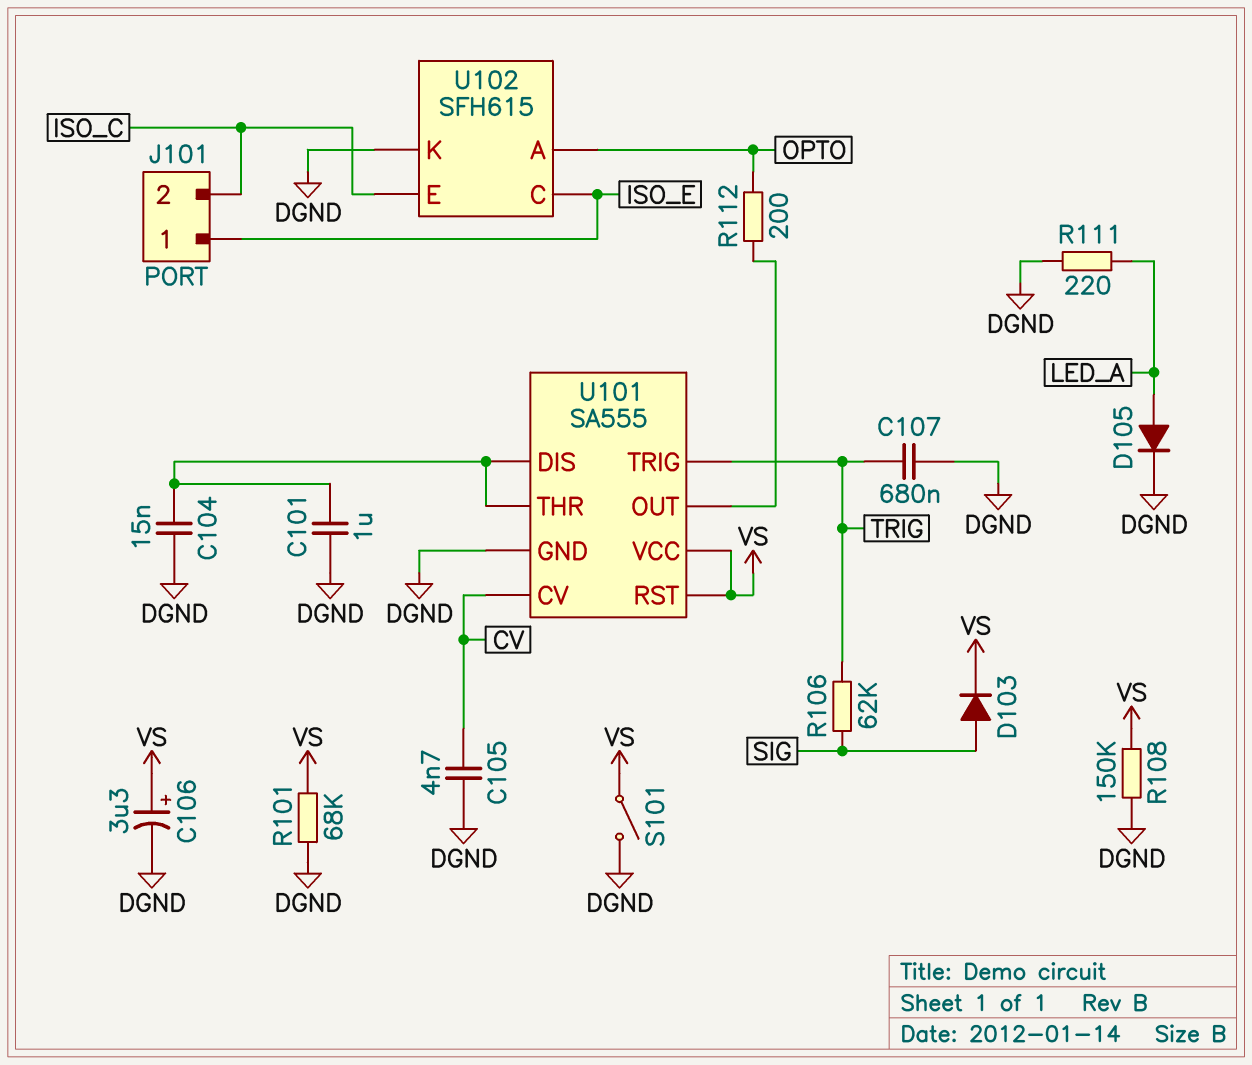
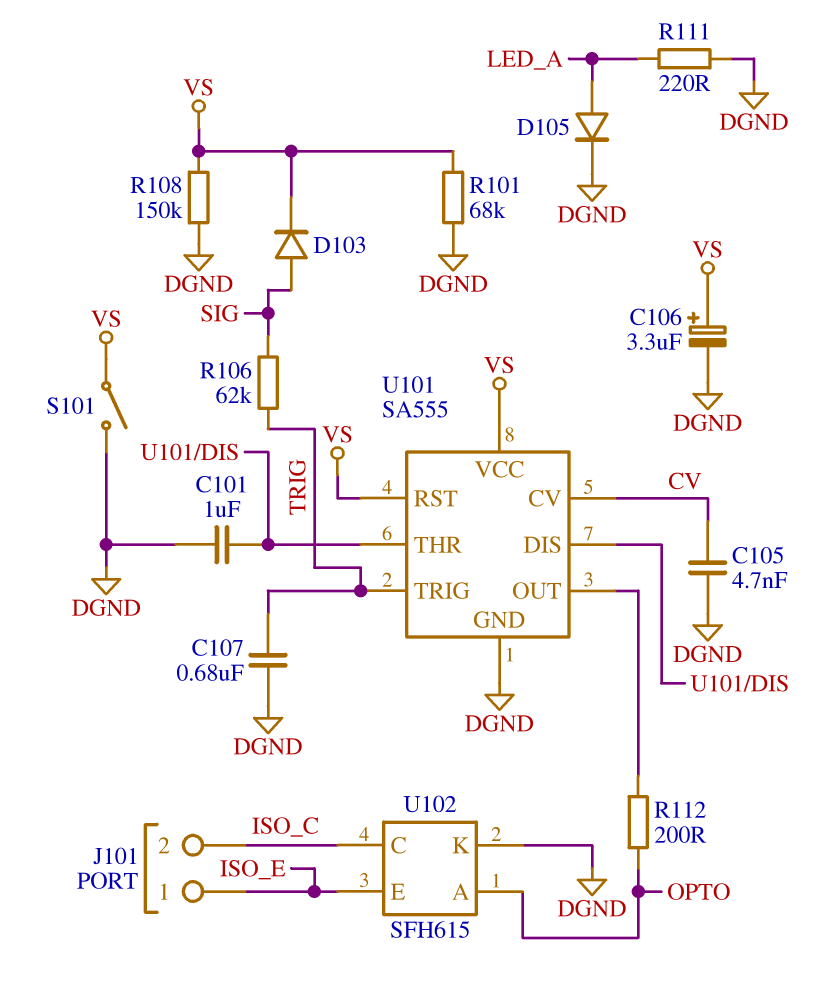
C104: 15nF (DGND, U101/DIS) -> none
U102 pin C: ISO_E -> ISO_C
U102 pin E: ISO_C -> ISO_E

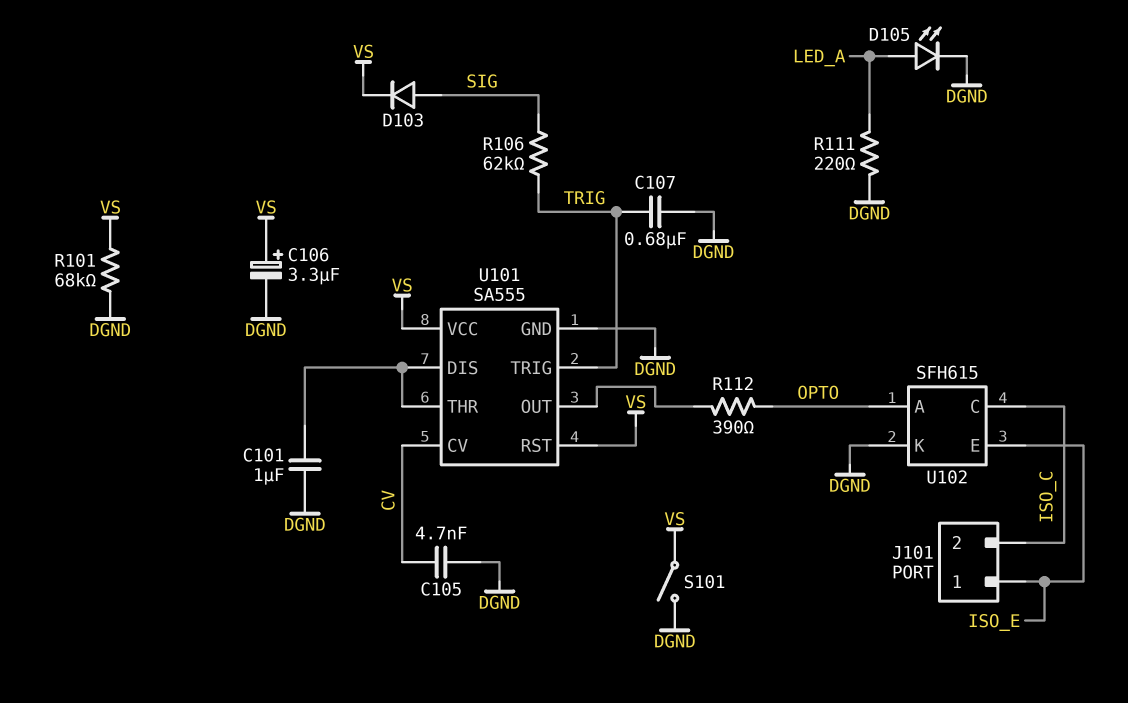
D105: diode (A LED_A, K DGND) -> LED (A LED_A, K DGND)
R108: 150k (DGND, VS) -> none
R112: 200 (OPTO, U101/OUT) -> 390 (OPTO, U101/OUT)

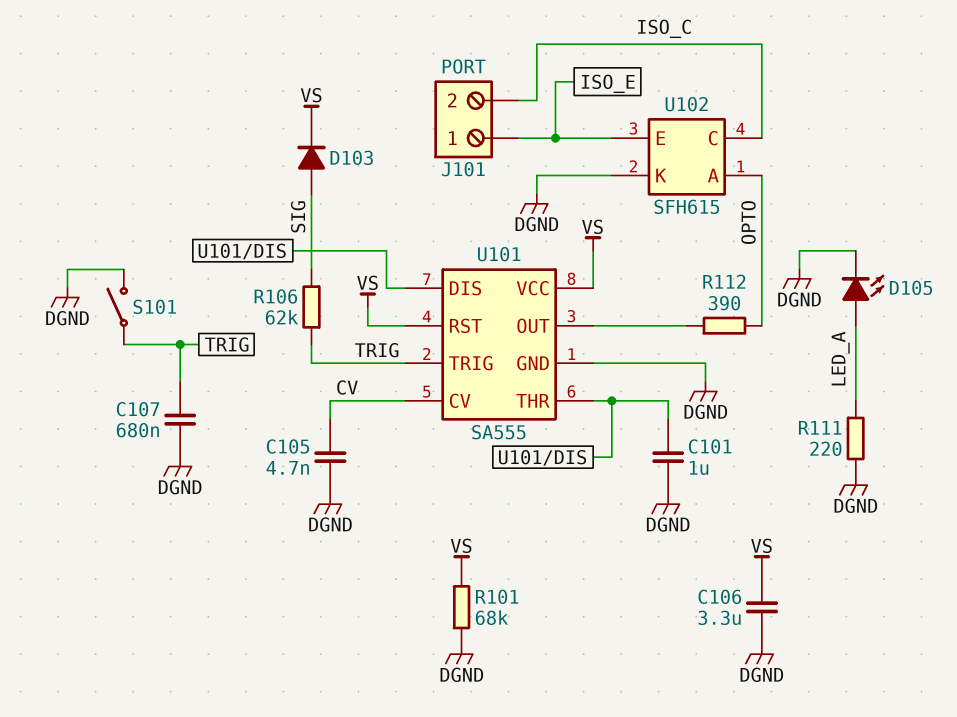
C106: 3.3uF (plus VS, minus DGND) -> 3.3uF (DGND, VS)
S101: switch (DGND, VS) -> switch (DGND, TRIG)

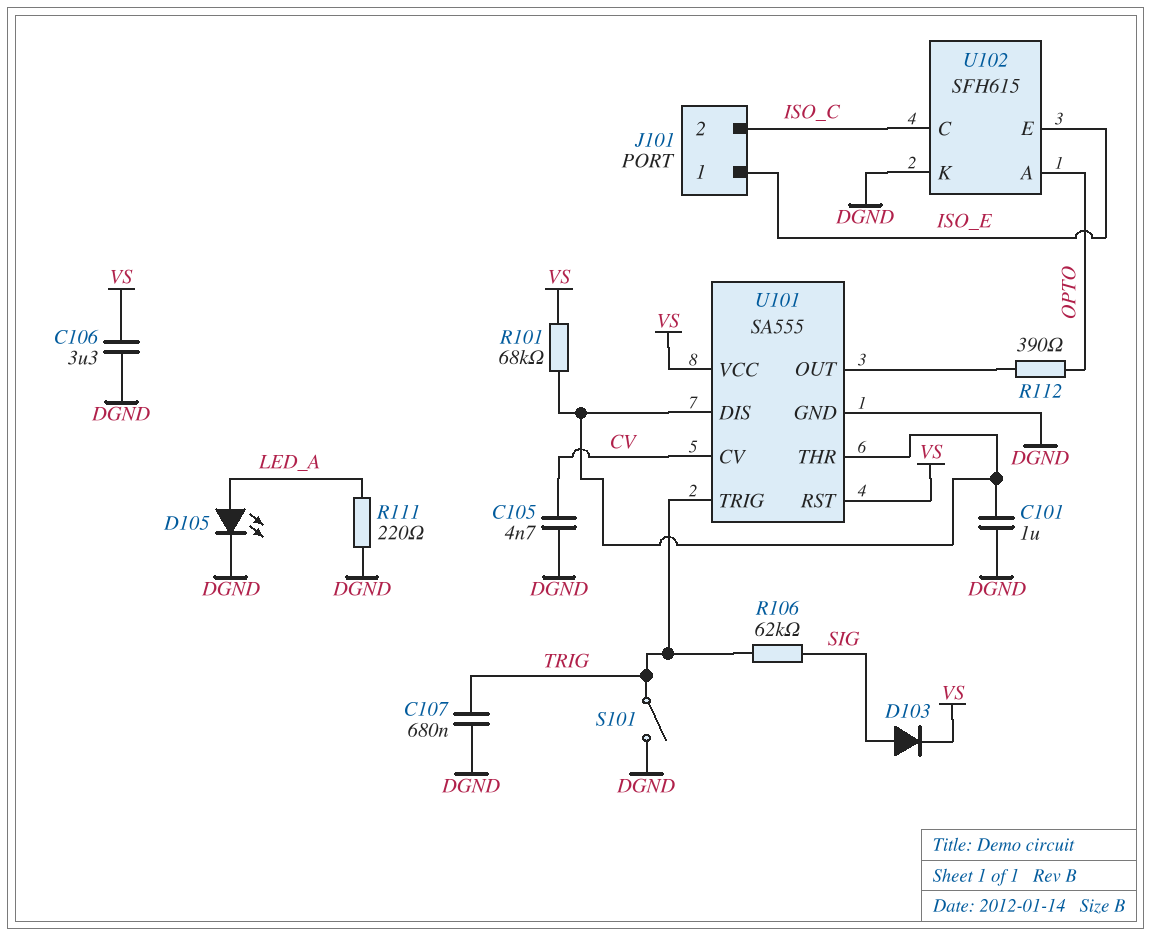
R101: 68k (DGND, VS) -> 68k (U101/DIS, VS)

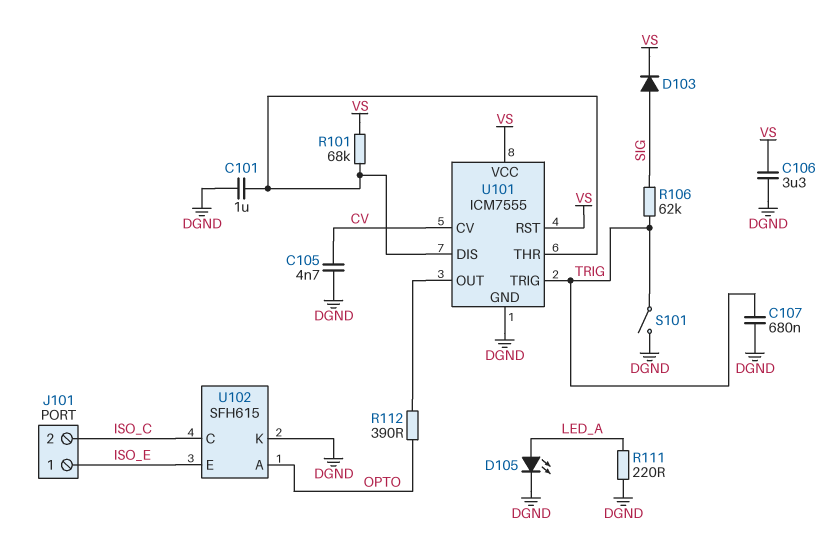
U101: SA555 -> ICM7555

